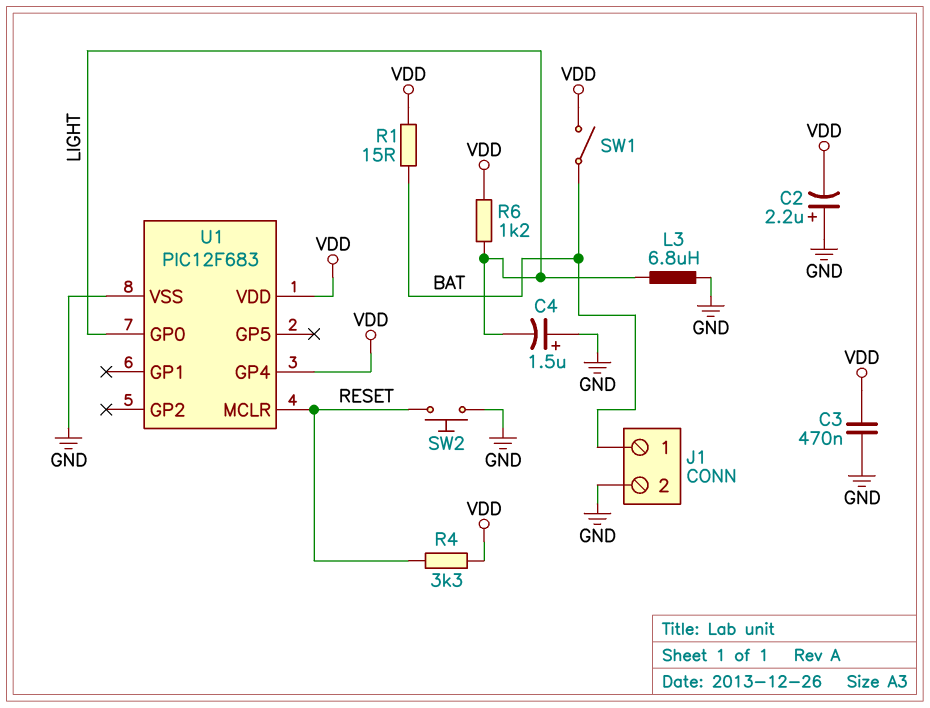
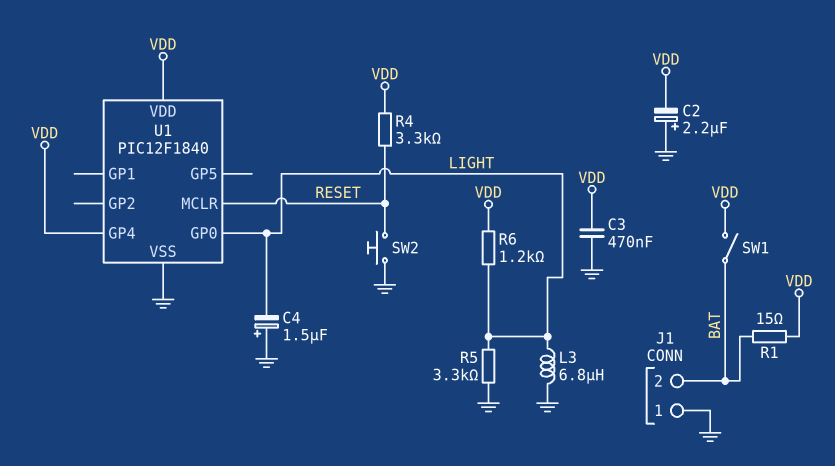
J1 pin 1: BAT -> GND
J1 pin 2: GND -> BAT
R5: none -> 3.3k (GND, LIGHT)
U1: PIC12F683 -> PIC12F1840

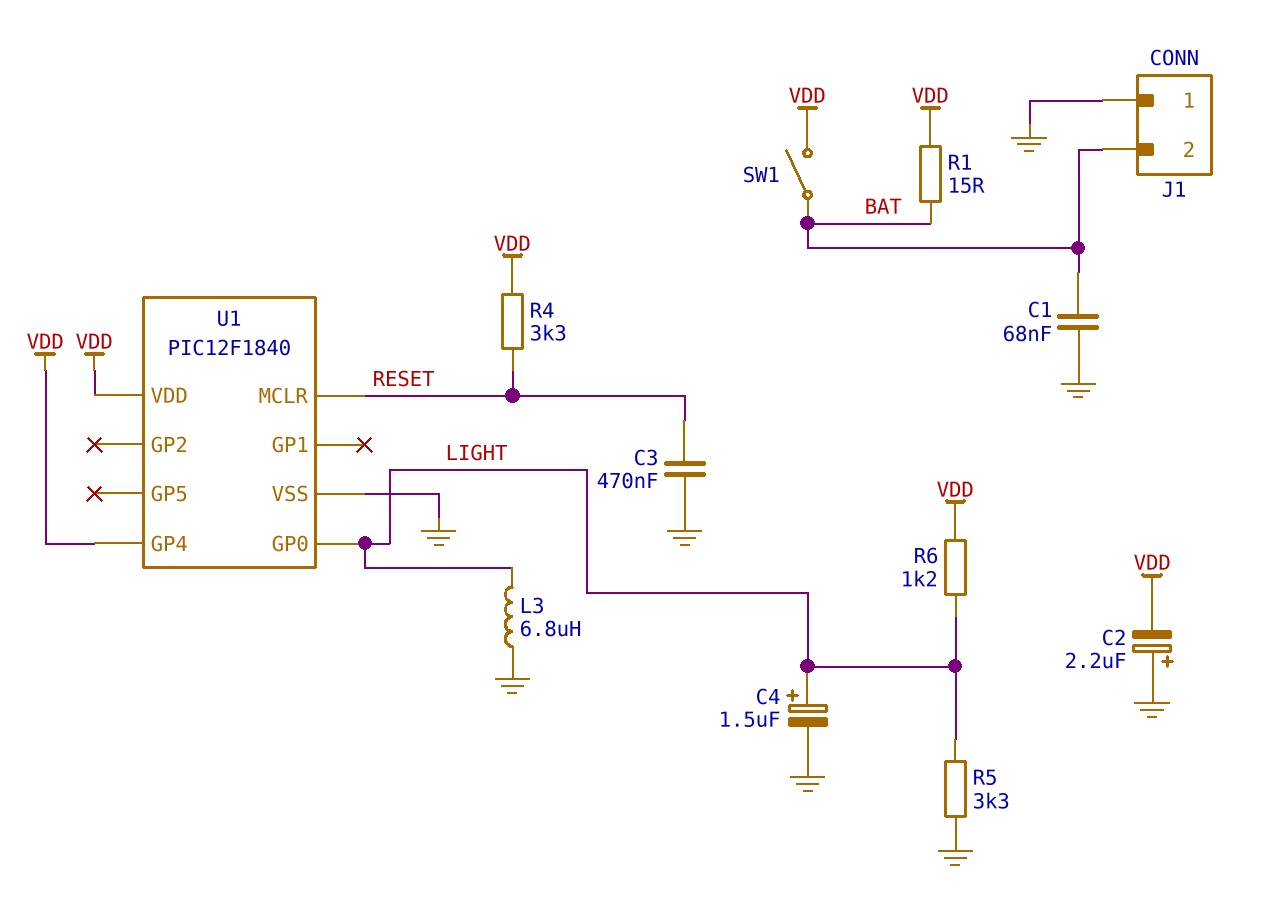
C1: none -> 68nF (BAT, GND)
C3: 470nF (GND, VDD) -> 470nF (GND, RESET)
C4: 1.5uF (plus GND, minus LIGHT) -> 1.5uF (plus LIGHT, minus GND)
SW2: button (GND, RESET) -> none

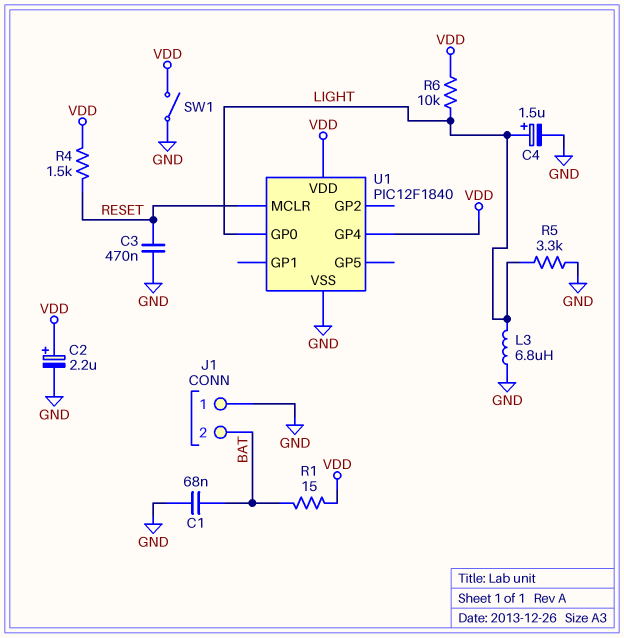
C2: 2.2uF (plus GND, minus VDD) -> 2.2uF (plus VDD, minus GND)
R4: 3.3k (RESET, VDD) -> 1.5k (RESET, VDD)
R6: 1.2k (LIGHT, VDD) -> 10k (LIGHT, VDD)
SW1: switch (BAT, VDD) -> switch (GND, VDD)

